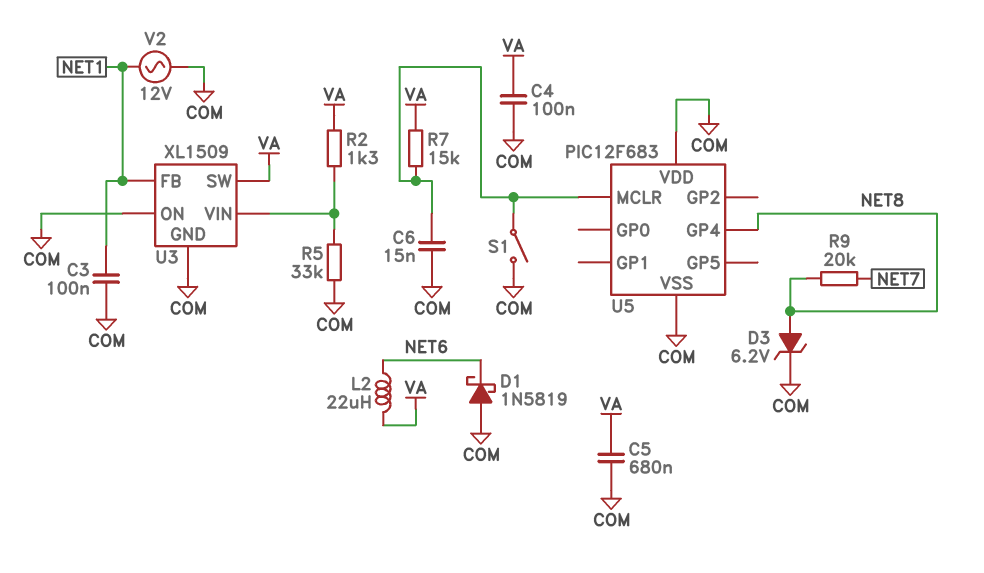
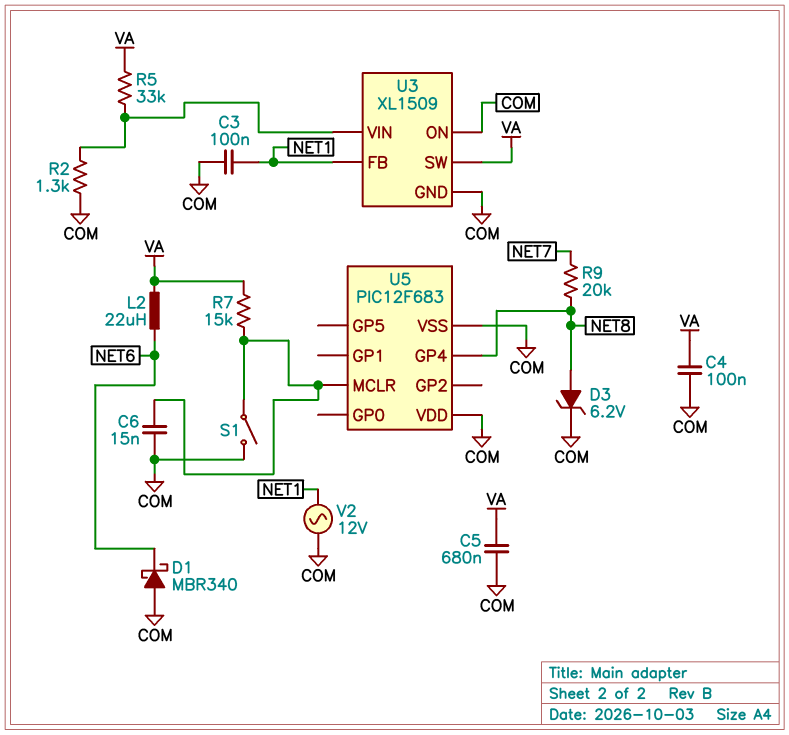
D1: schottky 1N5819 (A COM, K NET6) -> schottky MBR340 (A COM, K NET6)
R2: 1.3k (U3/VIN, VA) -> 1.3k (COM, U3/VIN)
R5: 33k (COM, U3/VIN) -> 33k (U3/VIN, VA)

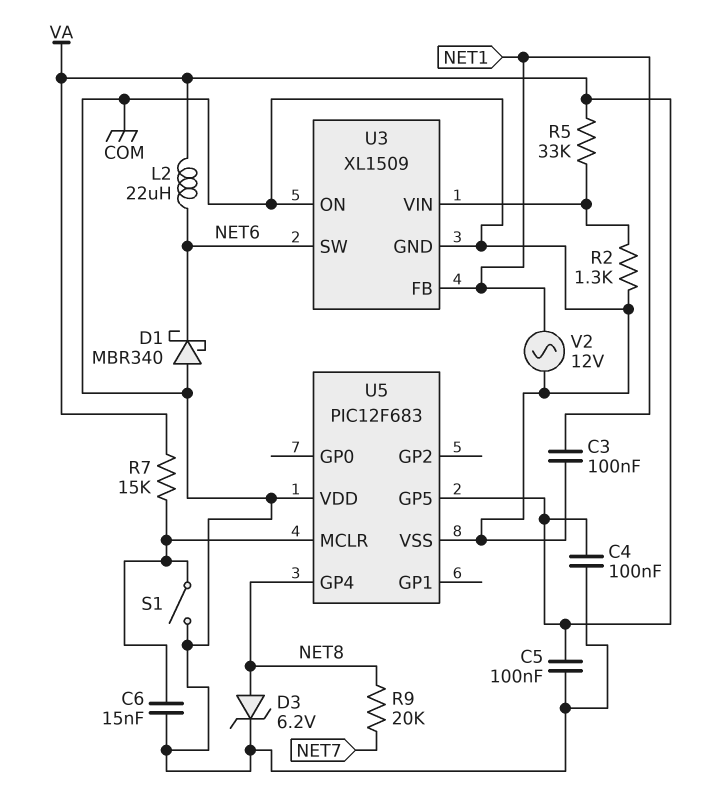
C5: 680nF (COM, VA) -> 100nF (COM, VA)
U3 pin SW: VA -> NET6
U5 pin GP5: none -> VA

